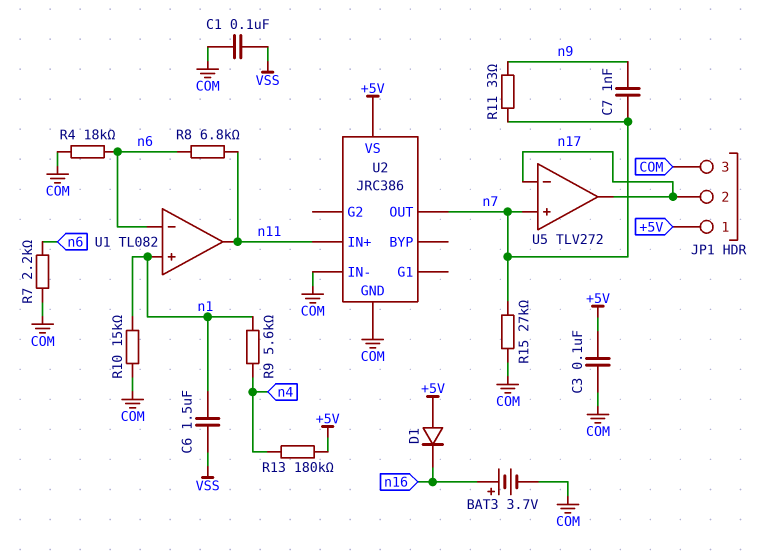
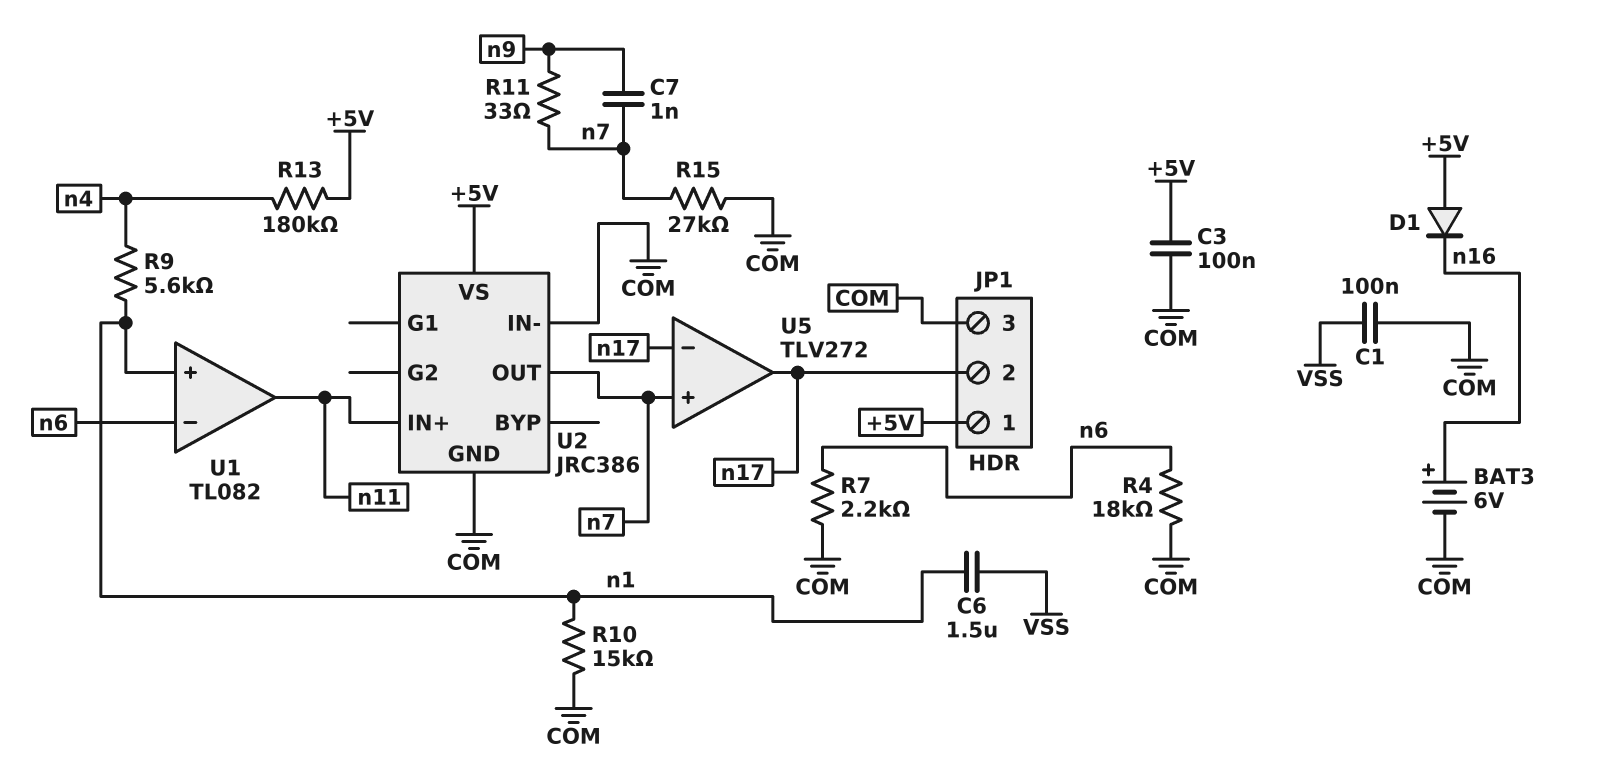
BAT3: 3.7V (plus n16, minus COM) -> 6V (plus n16, minus COM)
R8: 6.8k (n6, n11) -> none

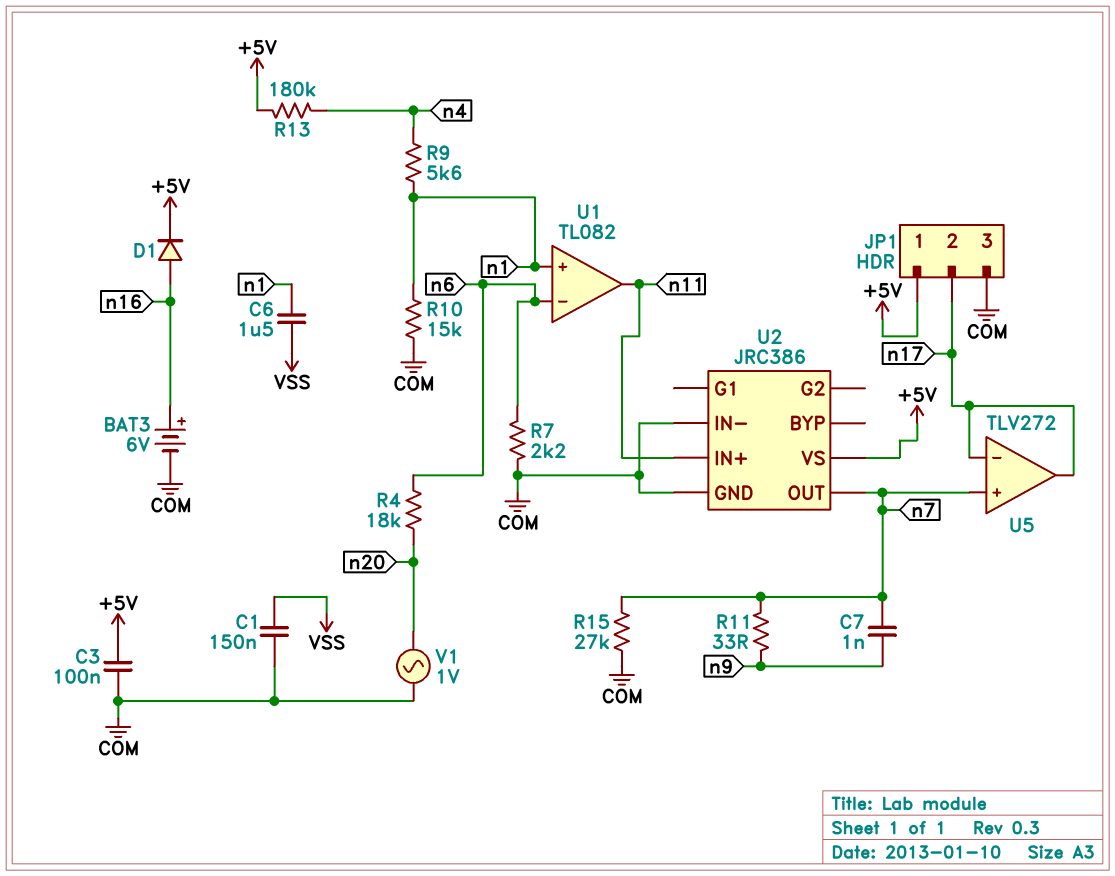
C1: 100nF (COM, VSS) -> 150nF (COM, VSS)
D1: diode (A +5V, K n16) -> diode (A n16, K +5V)
R4: 18k (COM, n6) -> 18k (n6, n20)
V1: none -> AC 1V (COM, n20)

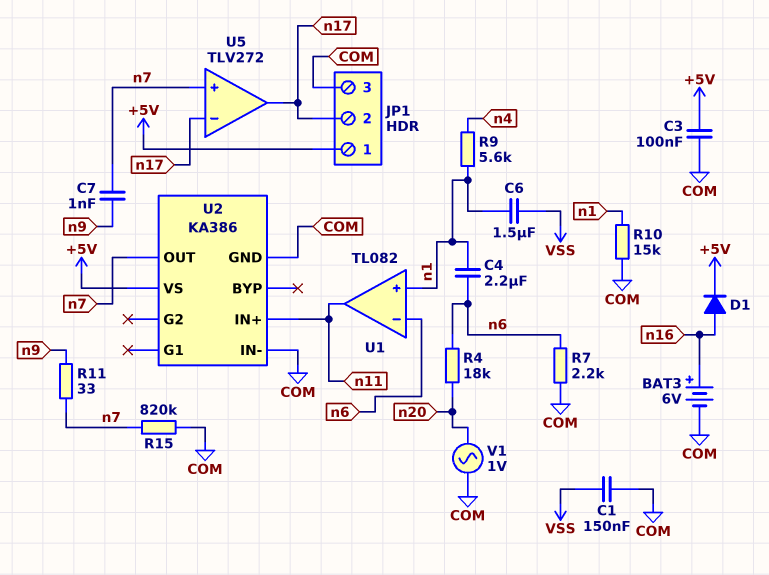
C4: none -> 2.2uF (n1, n6)
R13: 180k (+5V, n4) -> none
R15: 27k (COM, n7) -> 820k (COM, n7)
U2: JRC386 -> KA386

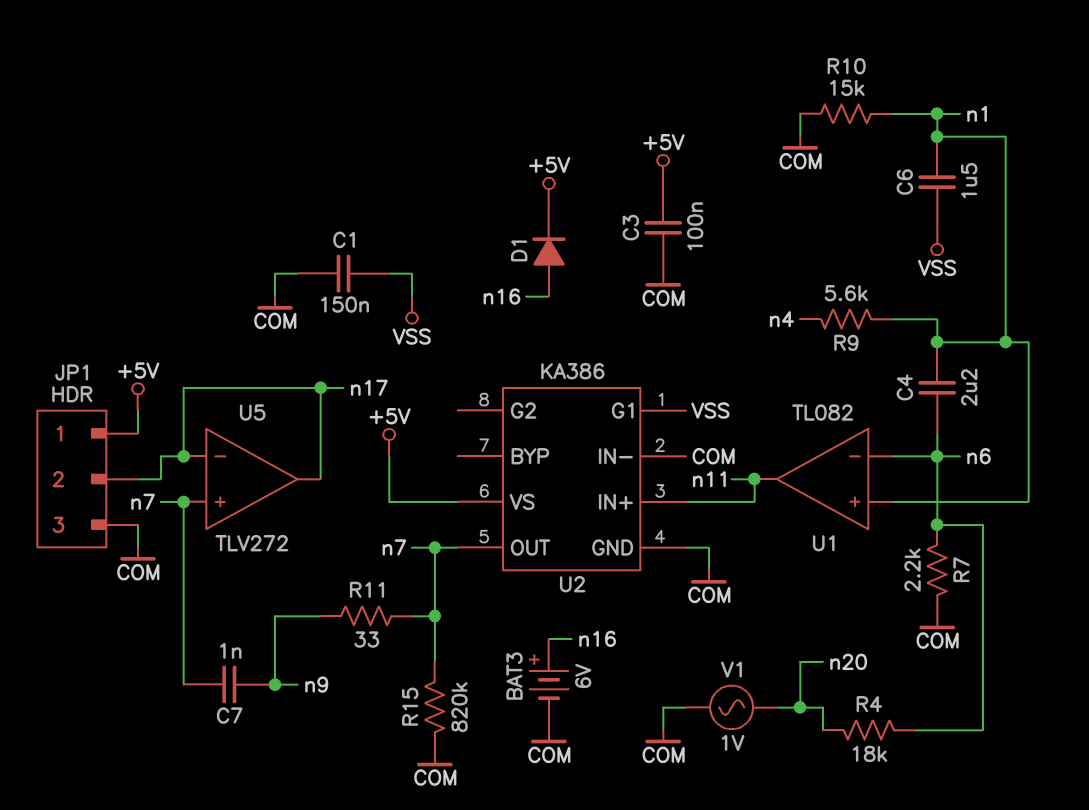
U2 pin G1: none -> VSS

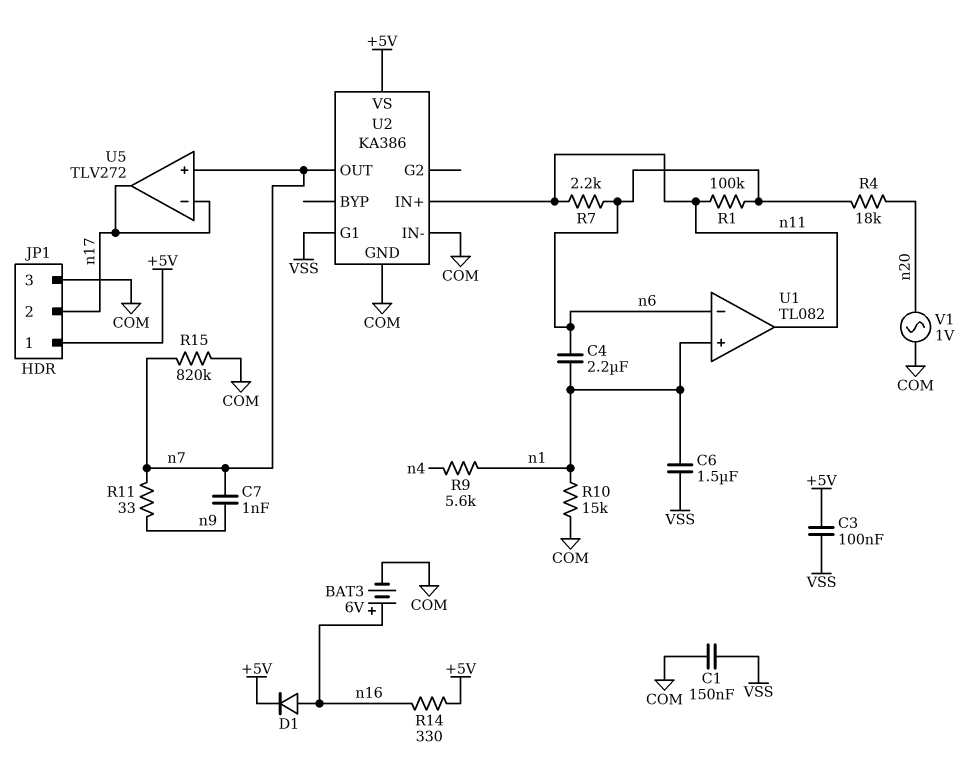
C3: 100nF (+5V, COM) -> 100nF (+5V, VSS)
R1: none -> 100k (n6, n11)
R7: 2.2k (COM, n6) -> 2.2k (n6, n11)
R14: none -> 330 (+5V, n16)

